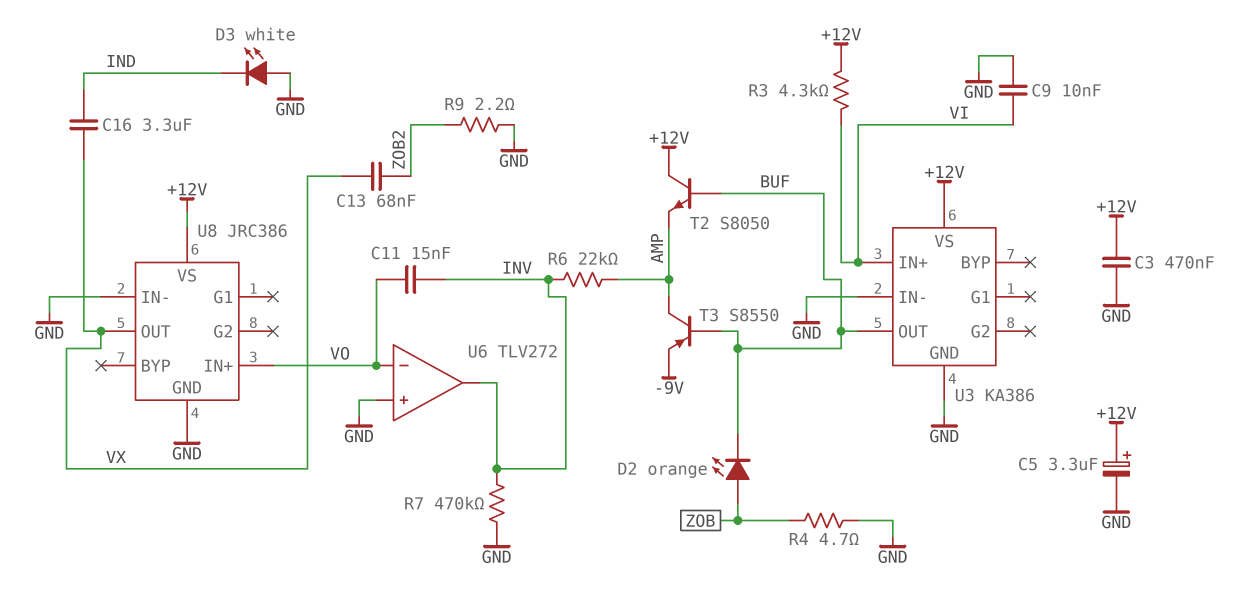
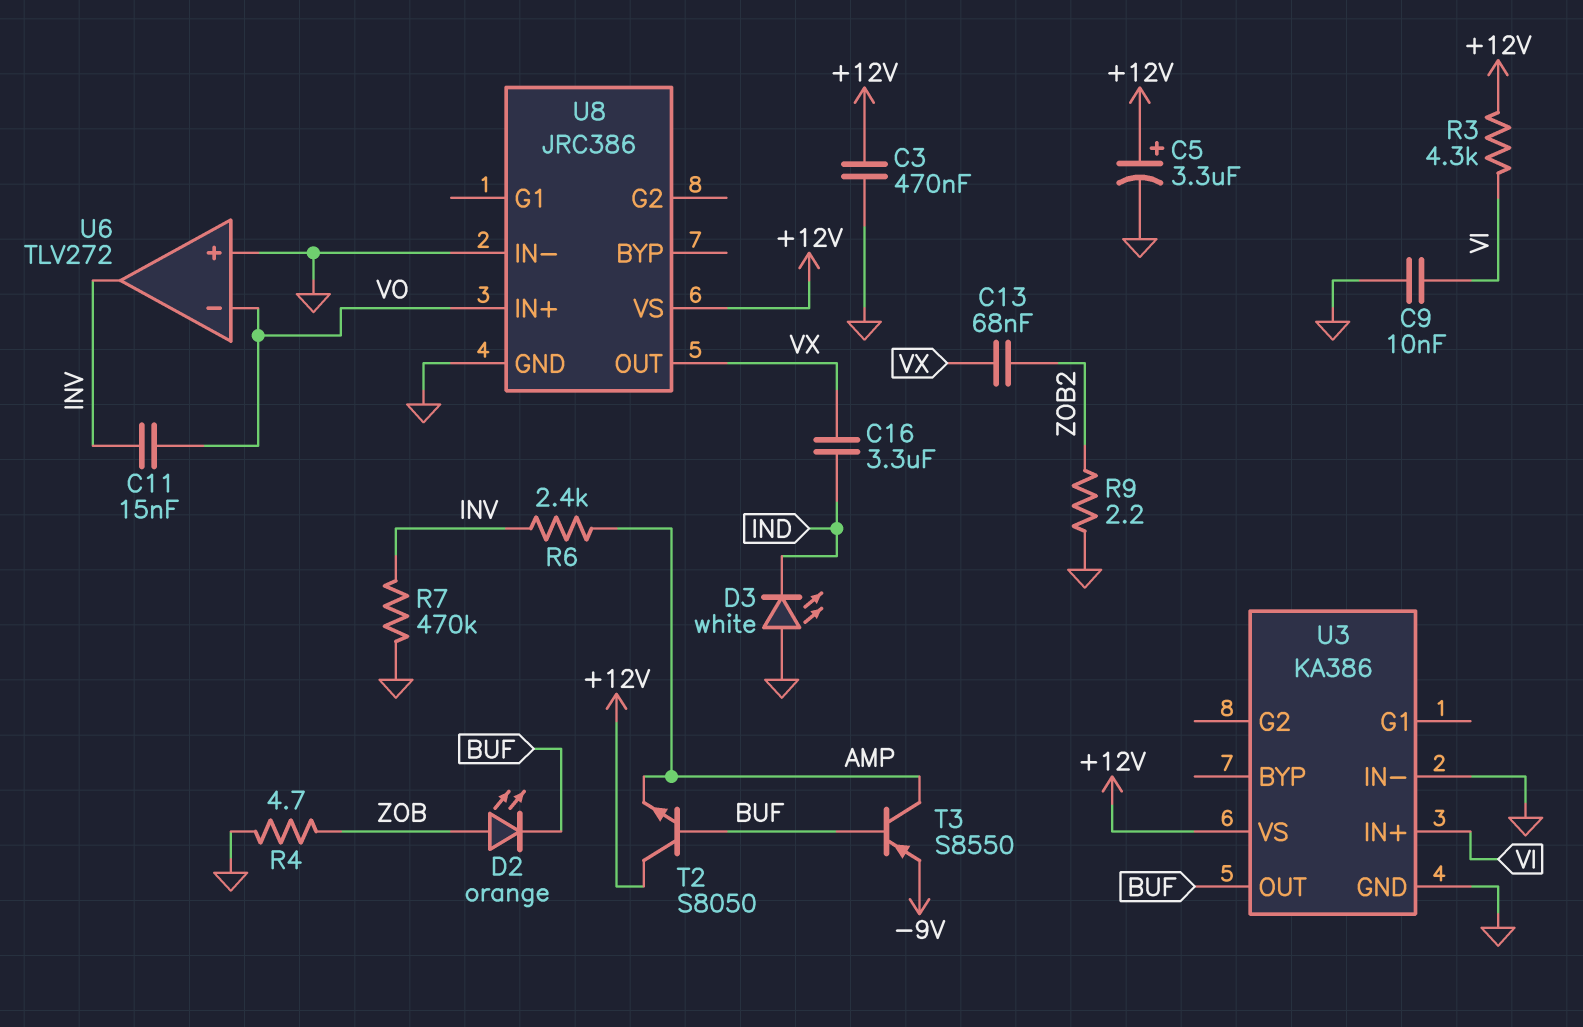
R6: 22k (AMP, INV) -> 2.4k (AMP, INV)

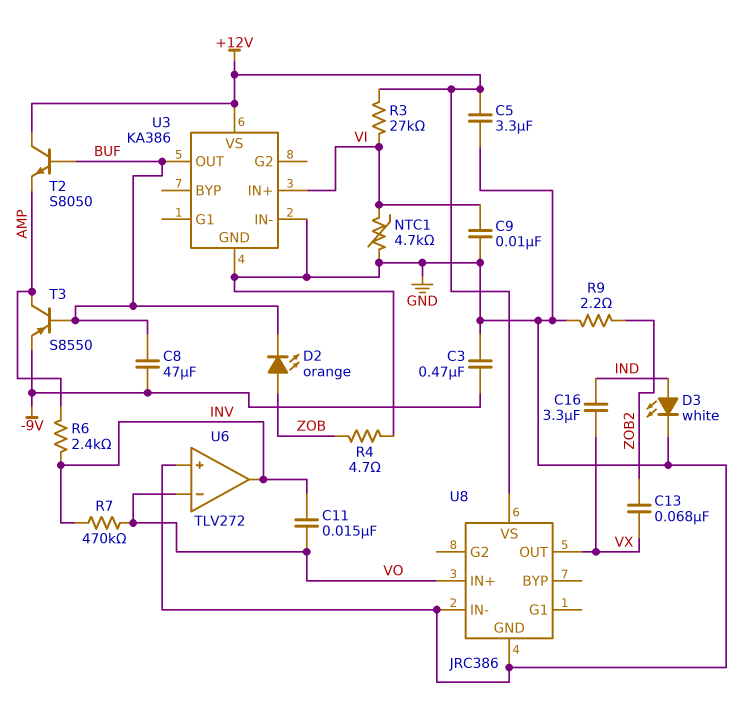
C3: 470nF (+12V, GND) -> 470nF (-9V, GND)
C5: 3.3uF (plus +12V, minus GND) -> 3.3uF (+12V, GND)
C8: none -> 47uF (-9V, BUF)
D3: LED white (A GND, K IND) -> LED white (A IND, K GND)
NTC1: none -> 4.7k (GND, VI)
R3: 4.3k (+12V, VI) -> 27k (+12V, VI)
R7: 470k (GND, INV) -> 470k (INV, VO)

